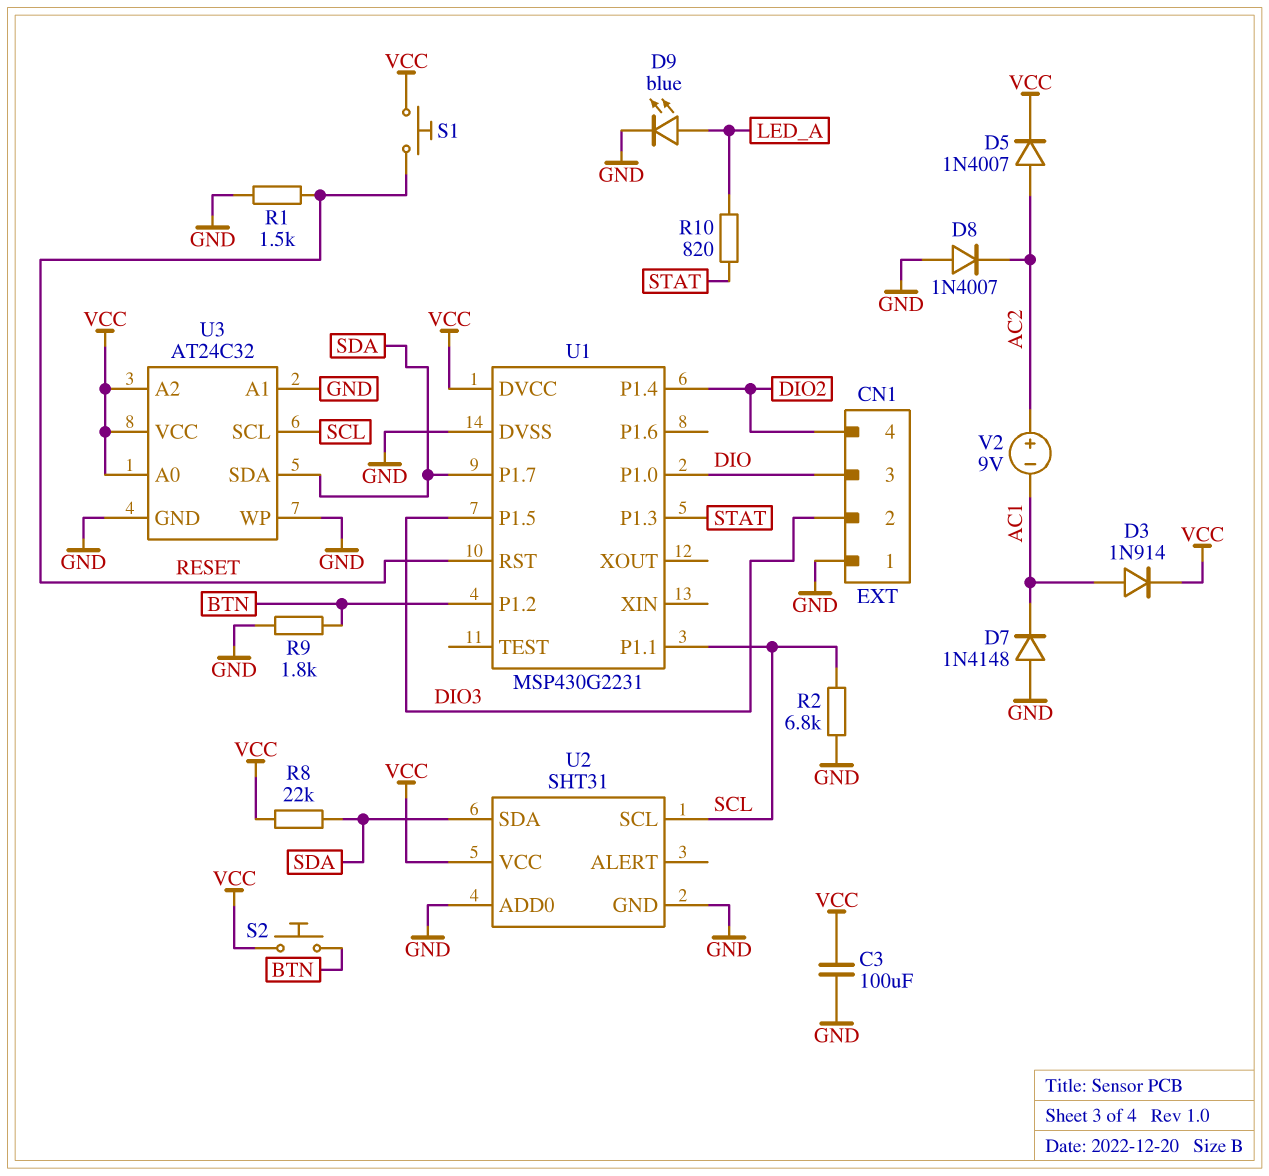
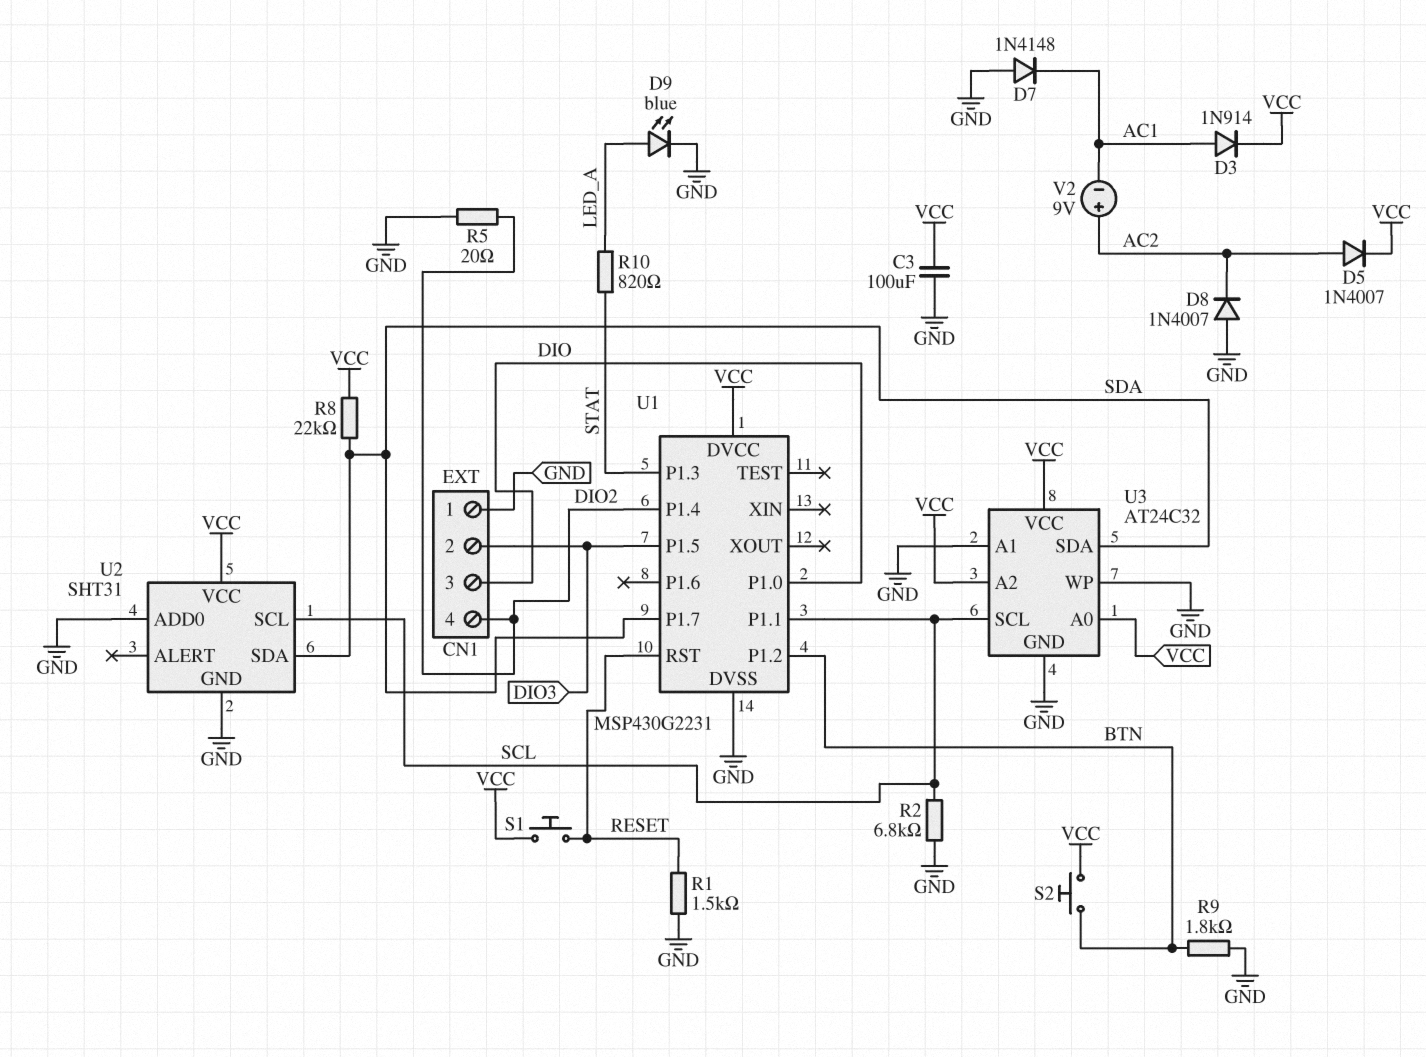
R5: none -> 20 (DIO2, GND)

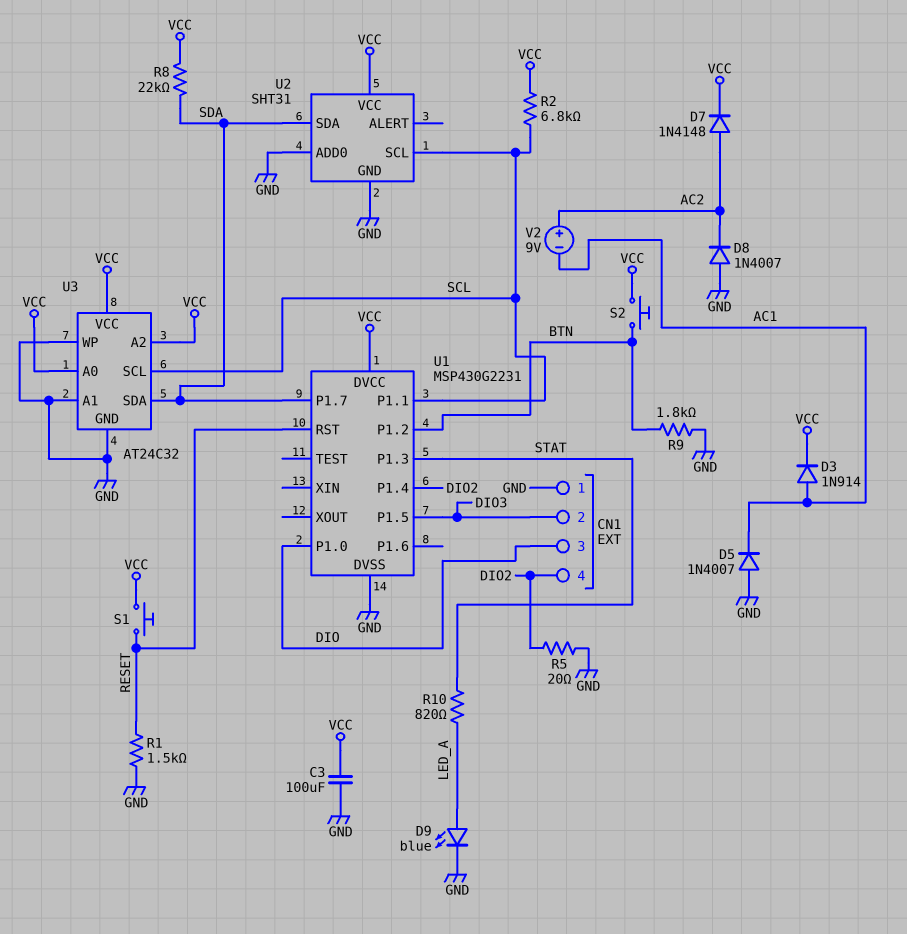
D5: diode 1N4007 (A AC2, K VCC) -> diode 1N4007 (A GND, K AC1)
D7: diode 1N4148 (A GND, K AC1) -> diode 1N4148 (A AC2, K VCC)
R2: 6.8k (GND, SCL) -> 6.8k (SCL, VCC)

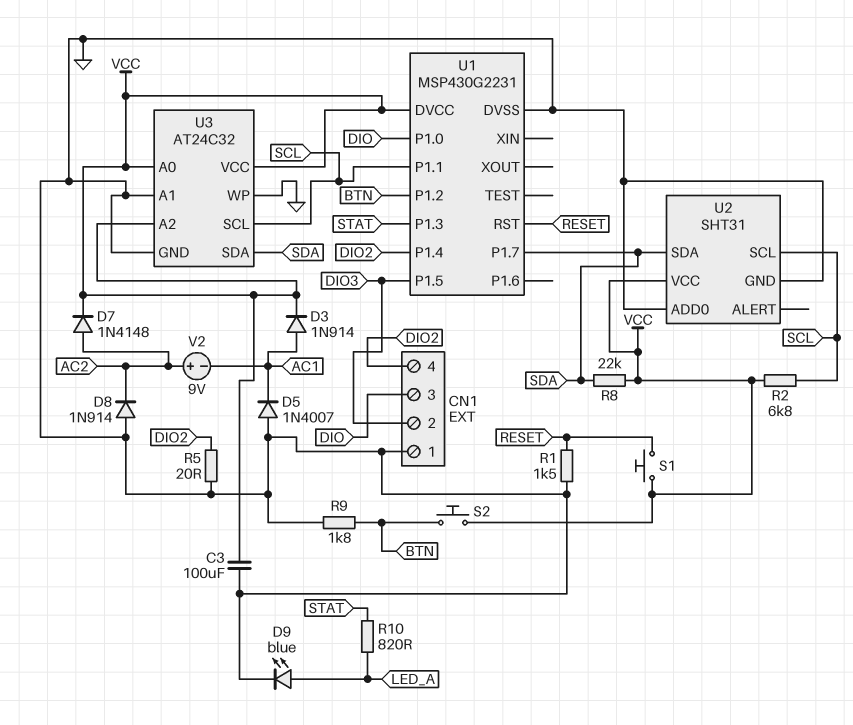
D8: diode 1N4007 (A GND, K AC2) -> diode 1N914 (A GND, K AC2)

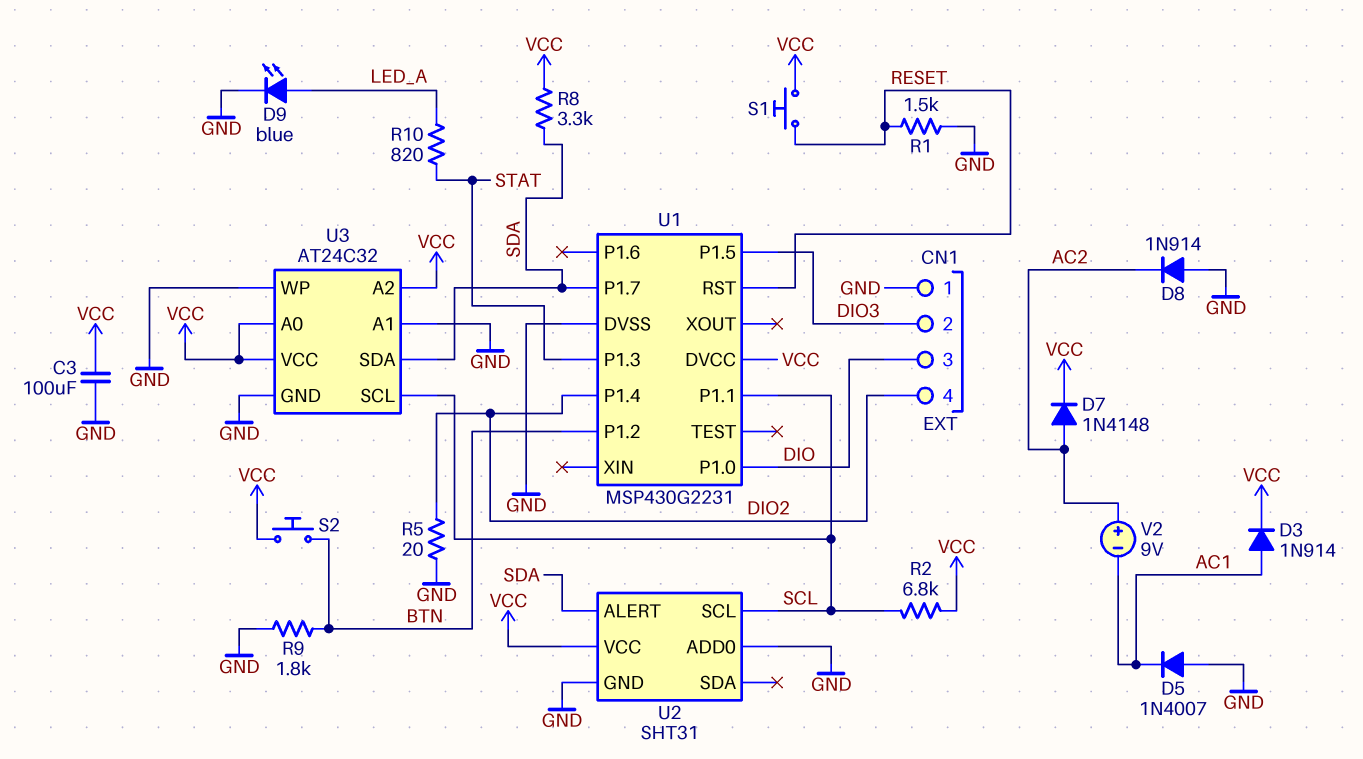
R8: 22k (SDA, VCC) -> 3.3k (SDA, VCC)
U2 pin ALERT: none -> SDA
U2 pin SDA: SDA -> none

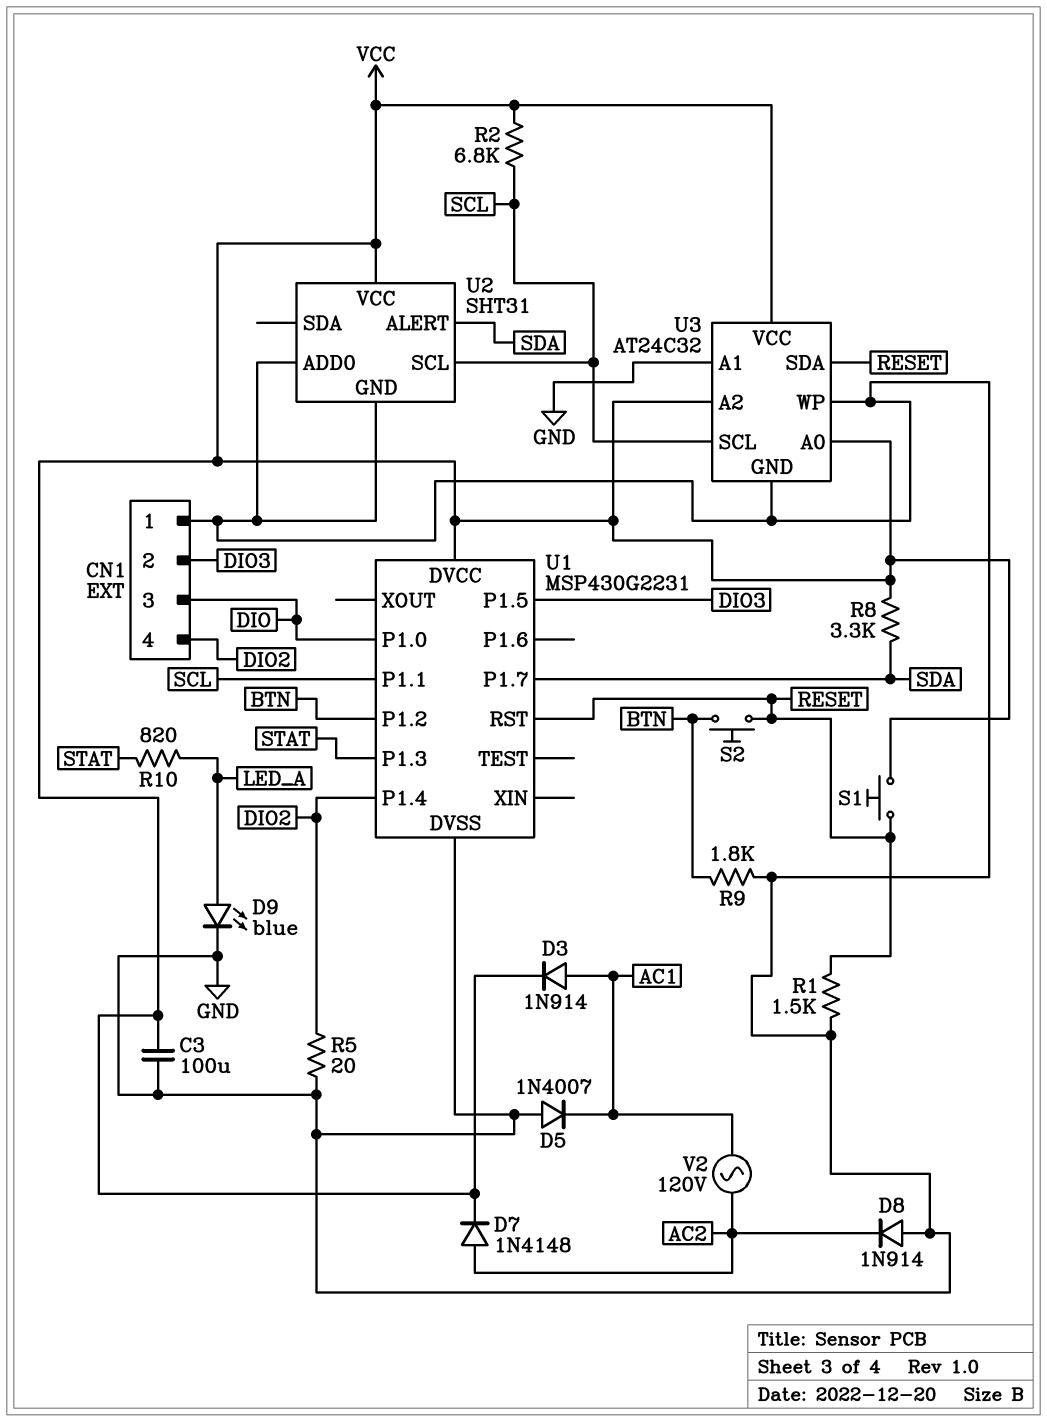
S2: button (BTN, VCC) -> button (BTN, RESET)
U3 pin SDA: SDA -> RESET
V2: 9V (plus AC2, minus AC1) -> AC 120V (AC1, AC2)

